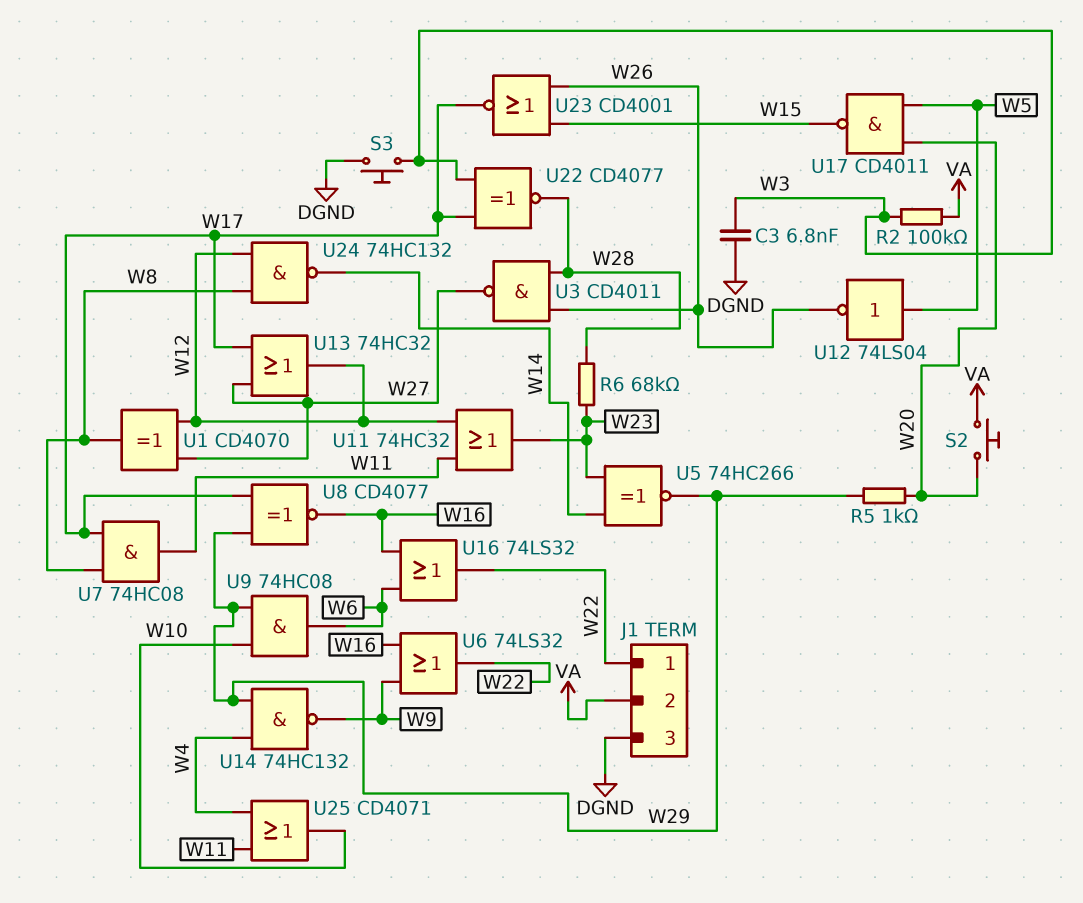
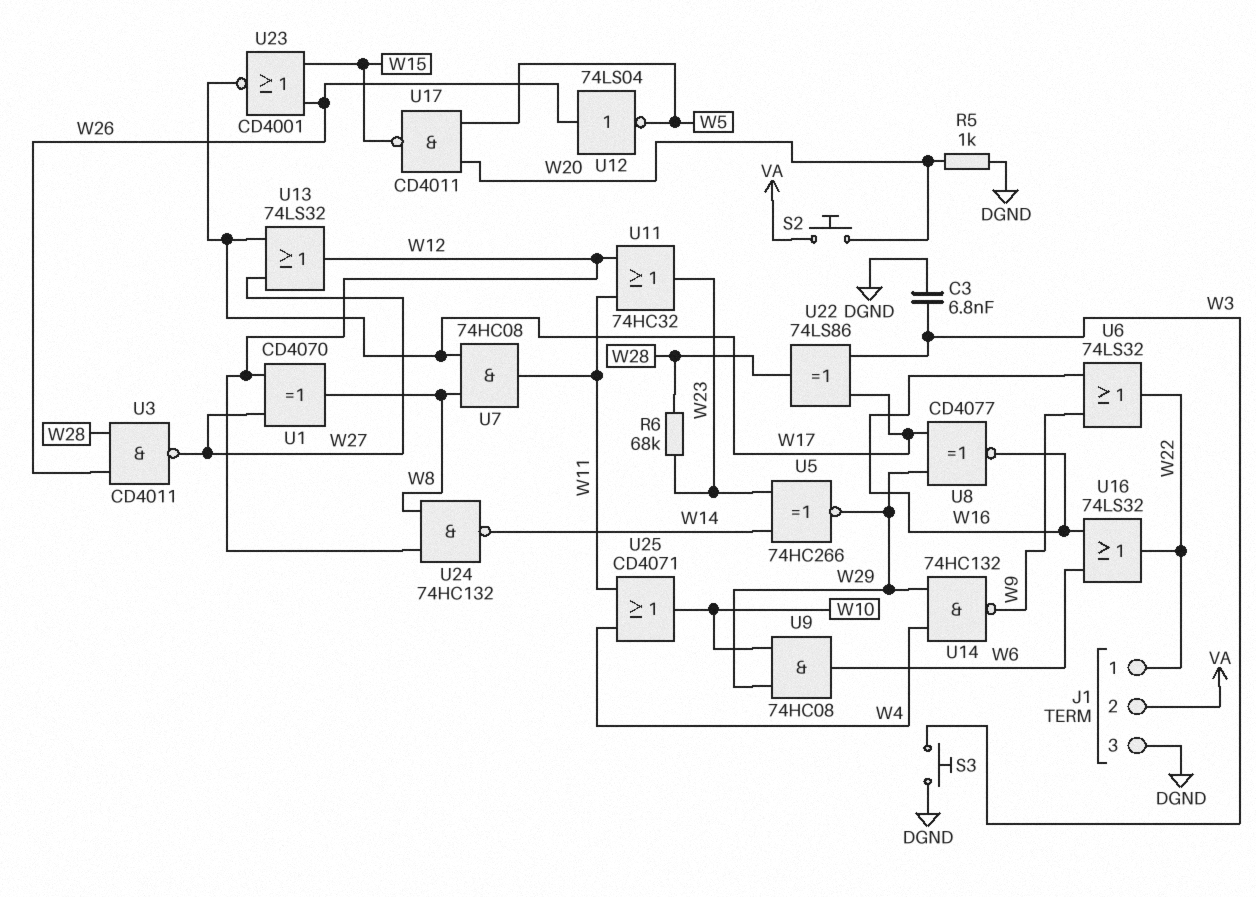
R2: 100k (VA, W3) -> none
R5: 1k (W20, W29) -> 1k (DGND, W20)
U12: NOT 74LS04 (in W5, out W26) -> NOT 74LS04 (in W26, out W5)
U13: OR 74HC32 (in W17, in W27, out W12) -> OR 74LS32 (in W17, in W27, out W12)
U22: XNOR CD4077 (in W3, in W17, out W28) -> XOR 74LS86 (in W3, in W17, out W28)

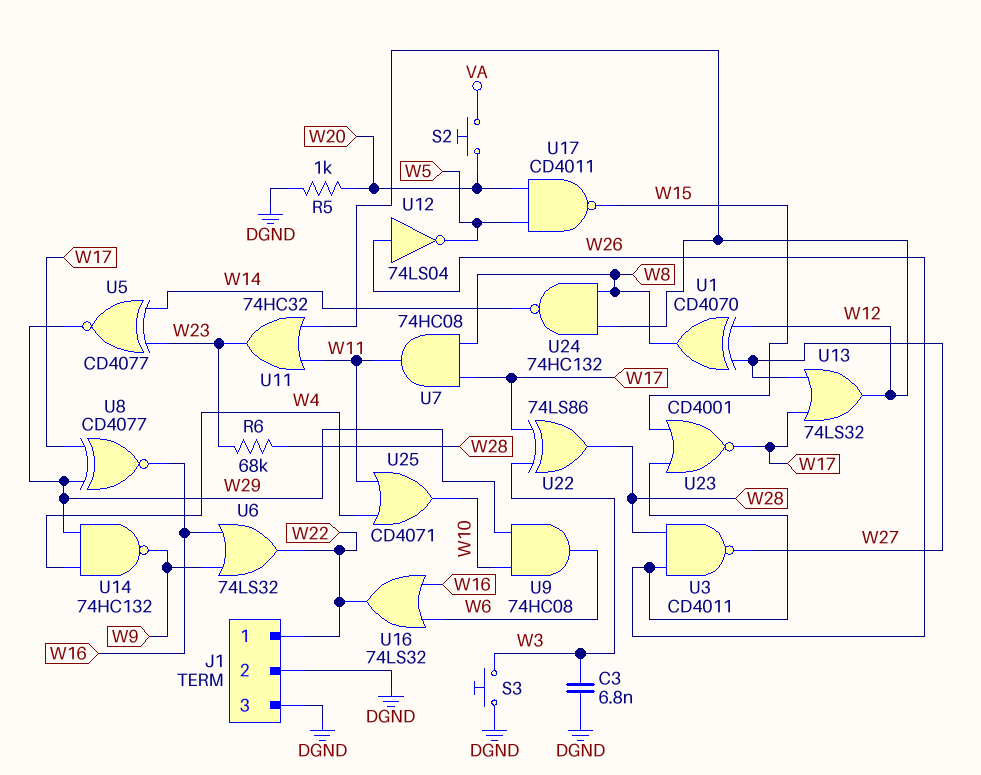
J1 pin 2: VA -> DGND
U5: XNOR 74HC266 (in W14, in W23, out W29) -> XNOR CD4077 (in W14, in W23, out W29)

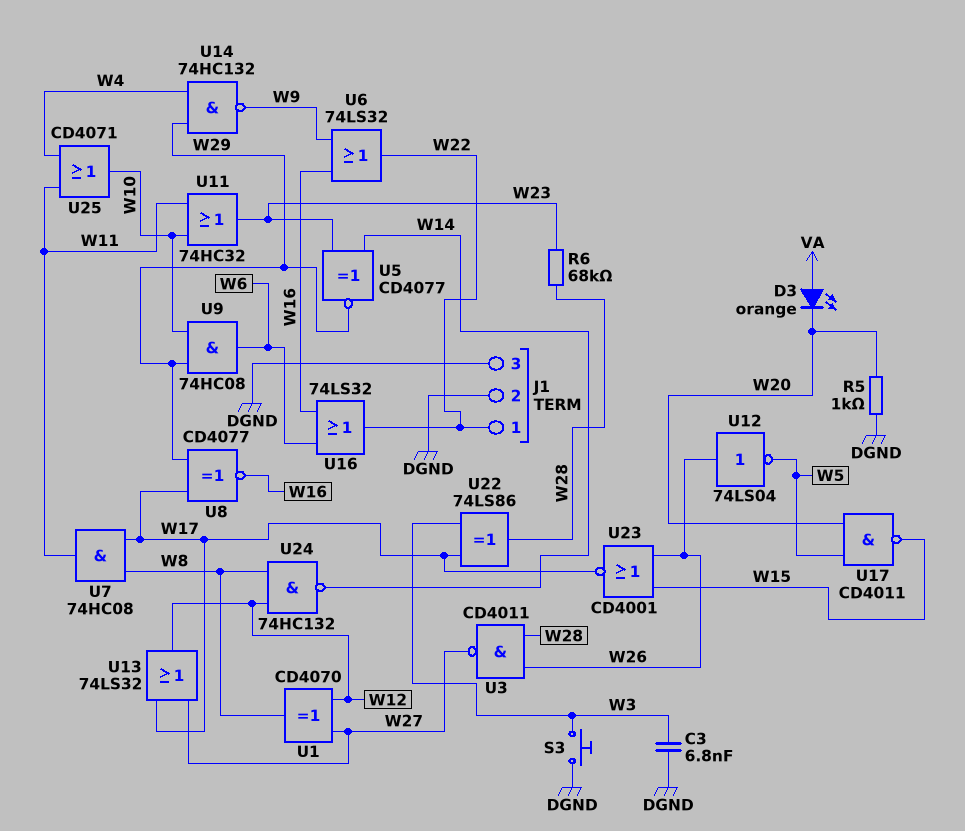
D3: none -> LED orange (A VA, K W20)
S2: button (VA, W20) -> none
U11: OR 74HC32 (in W11, in W12, out W23) -> OR 74HC32 (in W10, in W11, out W23)

